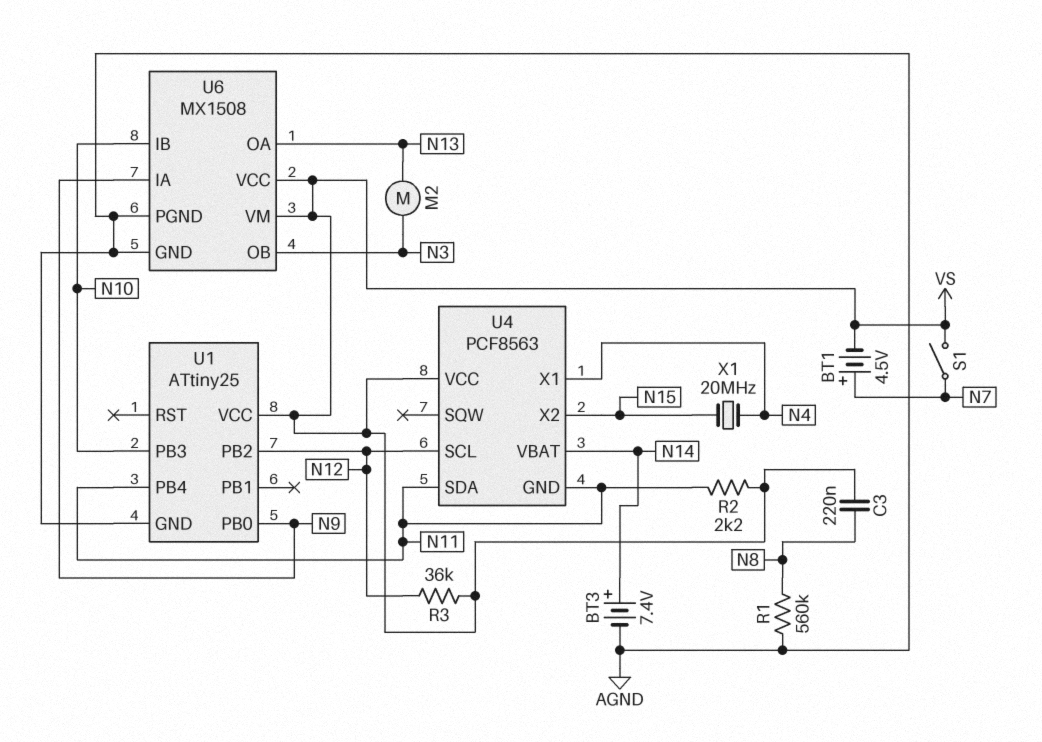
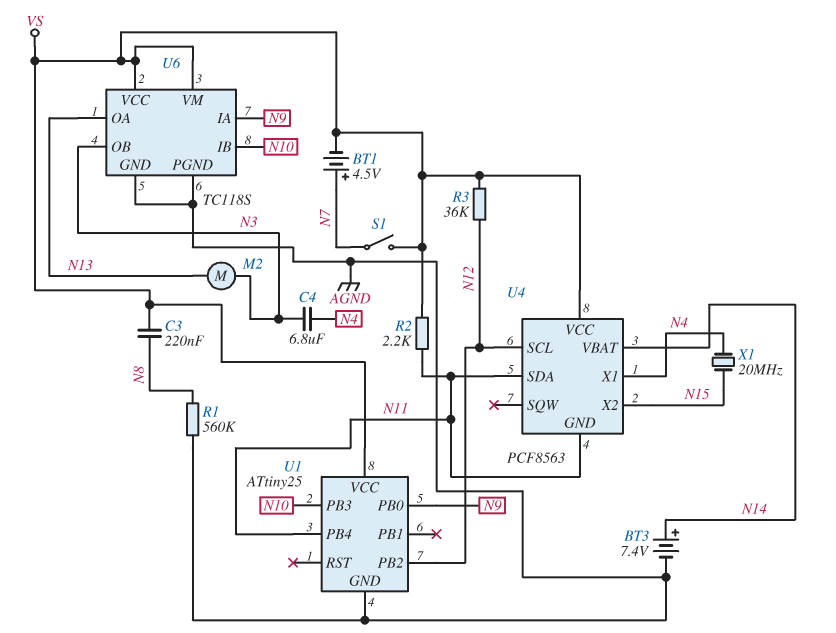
C4: none -> 6.8uF (N3, N4)
U6: MX1508 -> TC118S

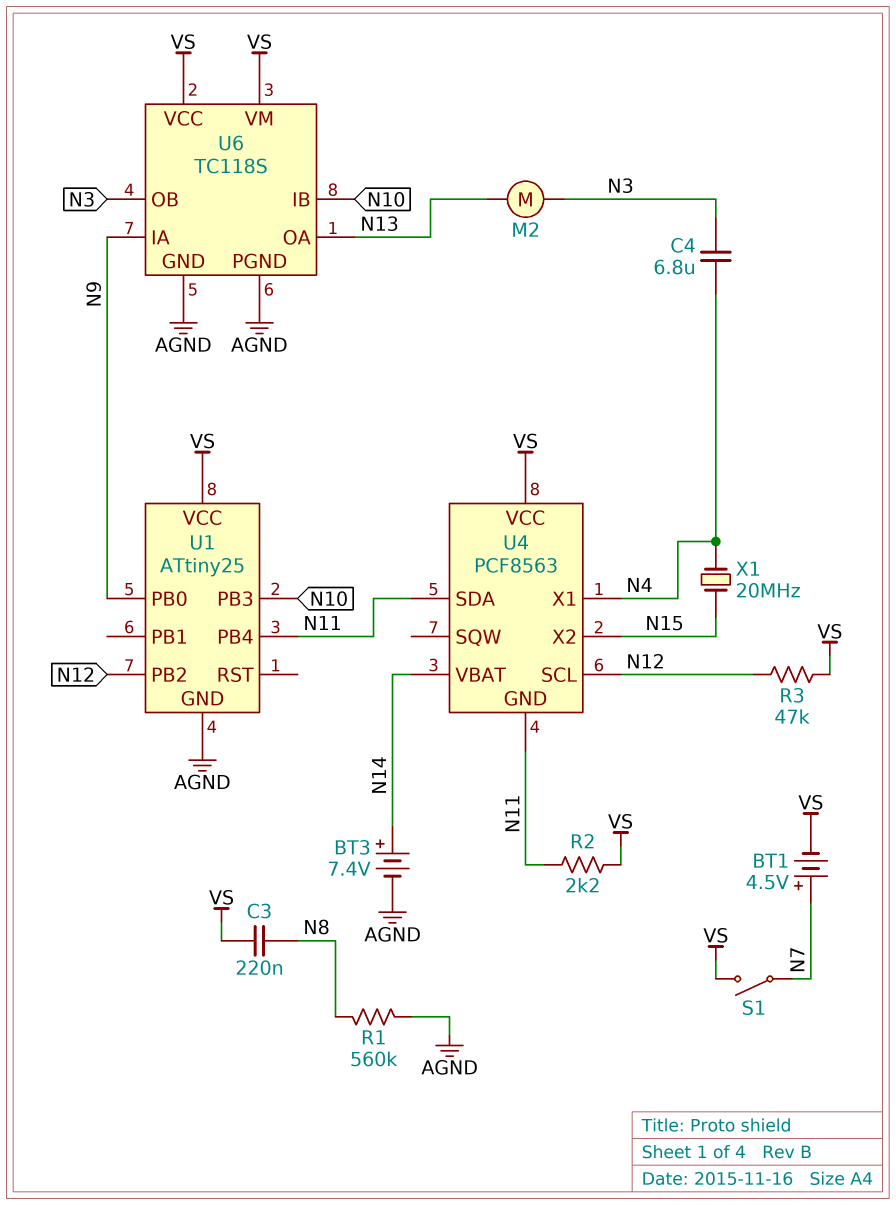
R3: 36k (N12, VS) -> 47k (N12, VS)

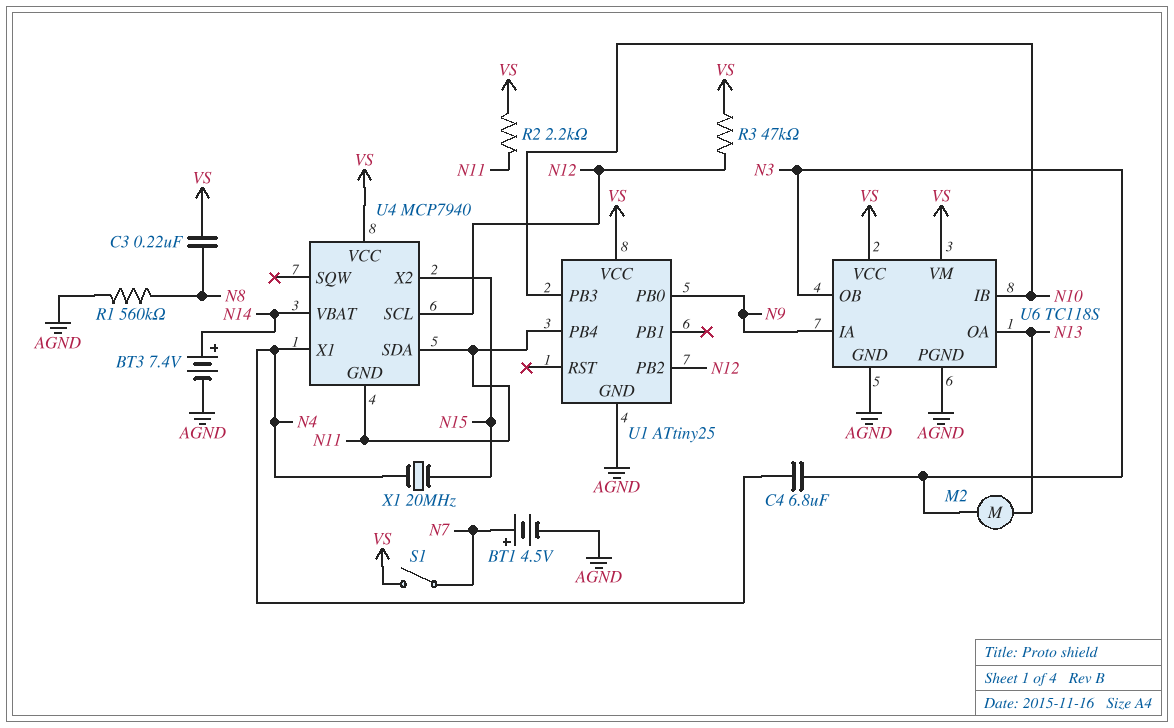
BT1: 4.5V (plus N7, minus VS) -> 4.5V (plus N7, minus AGND)
U4: PCF8563 -> MCP7940

